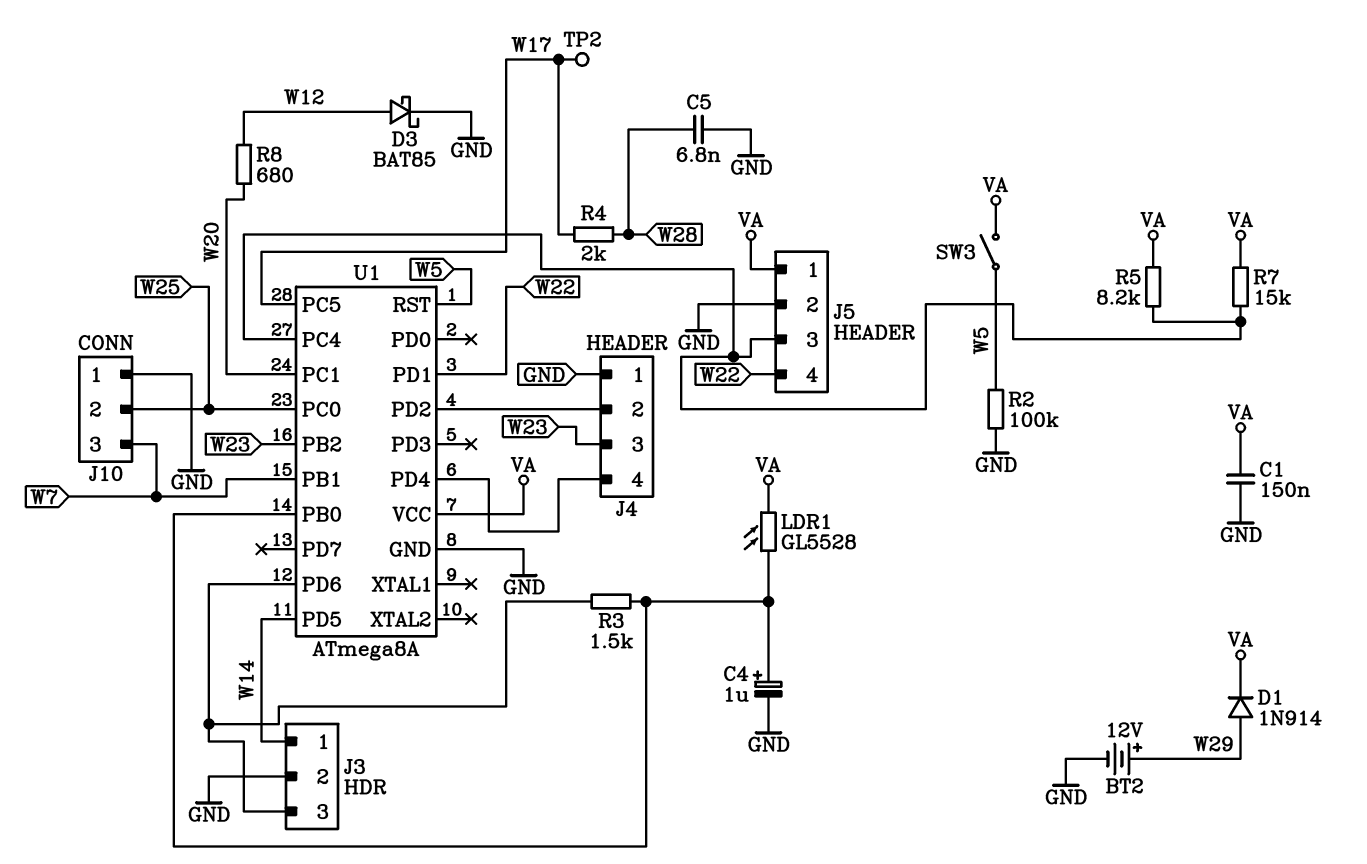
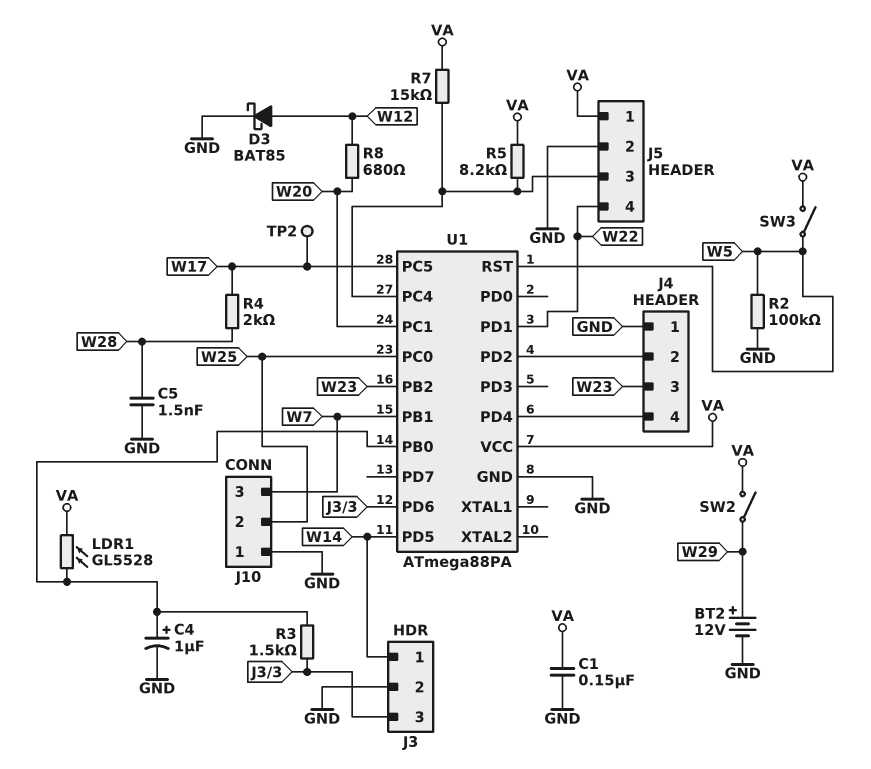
C5: 6.8nF (GND, W28) -> 1.5nF (GND, W28)
D1: diode 1N914 (A W29, K VA) -> none
SW2: none -> switch (VA, W29)
U1: ATmega8A -> ATmega88PA

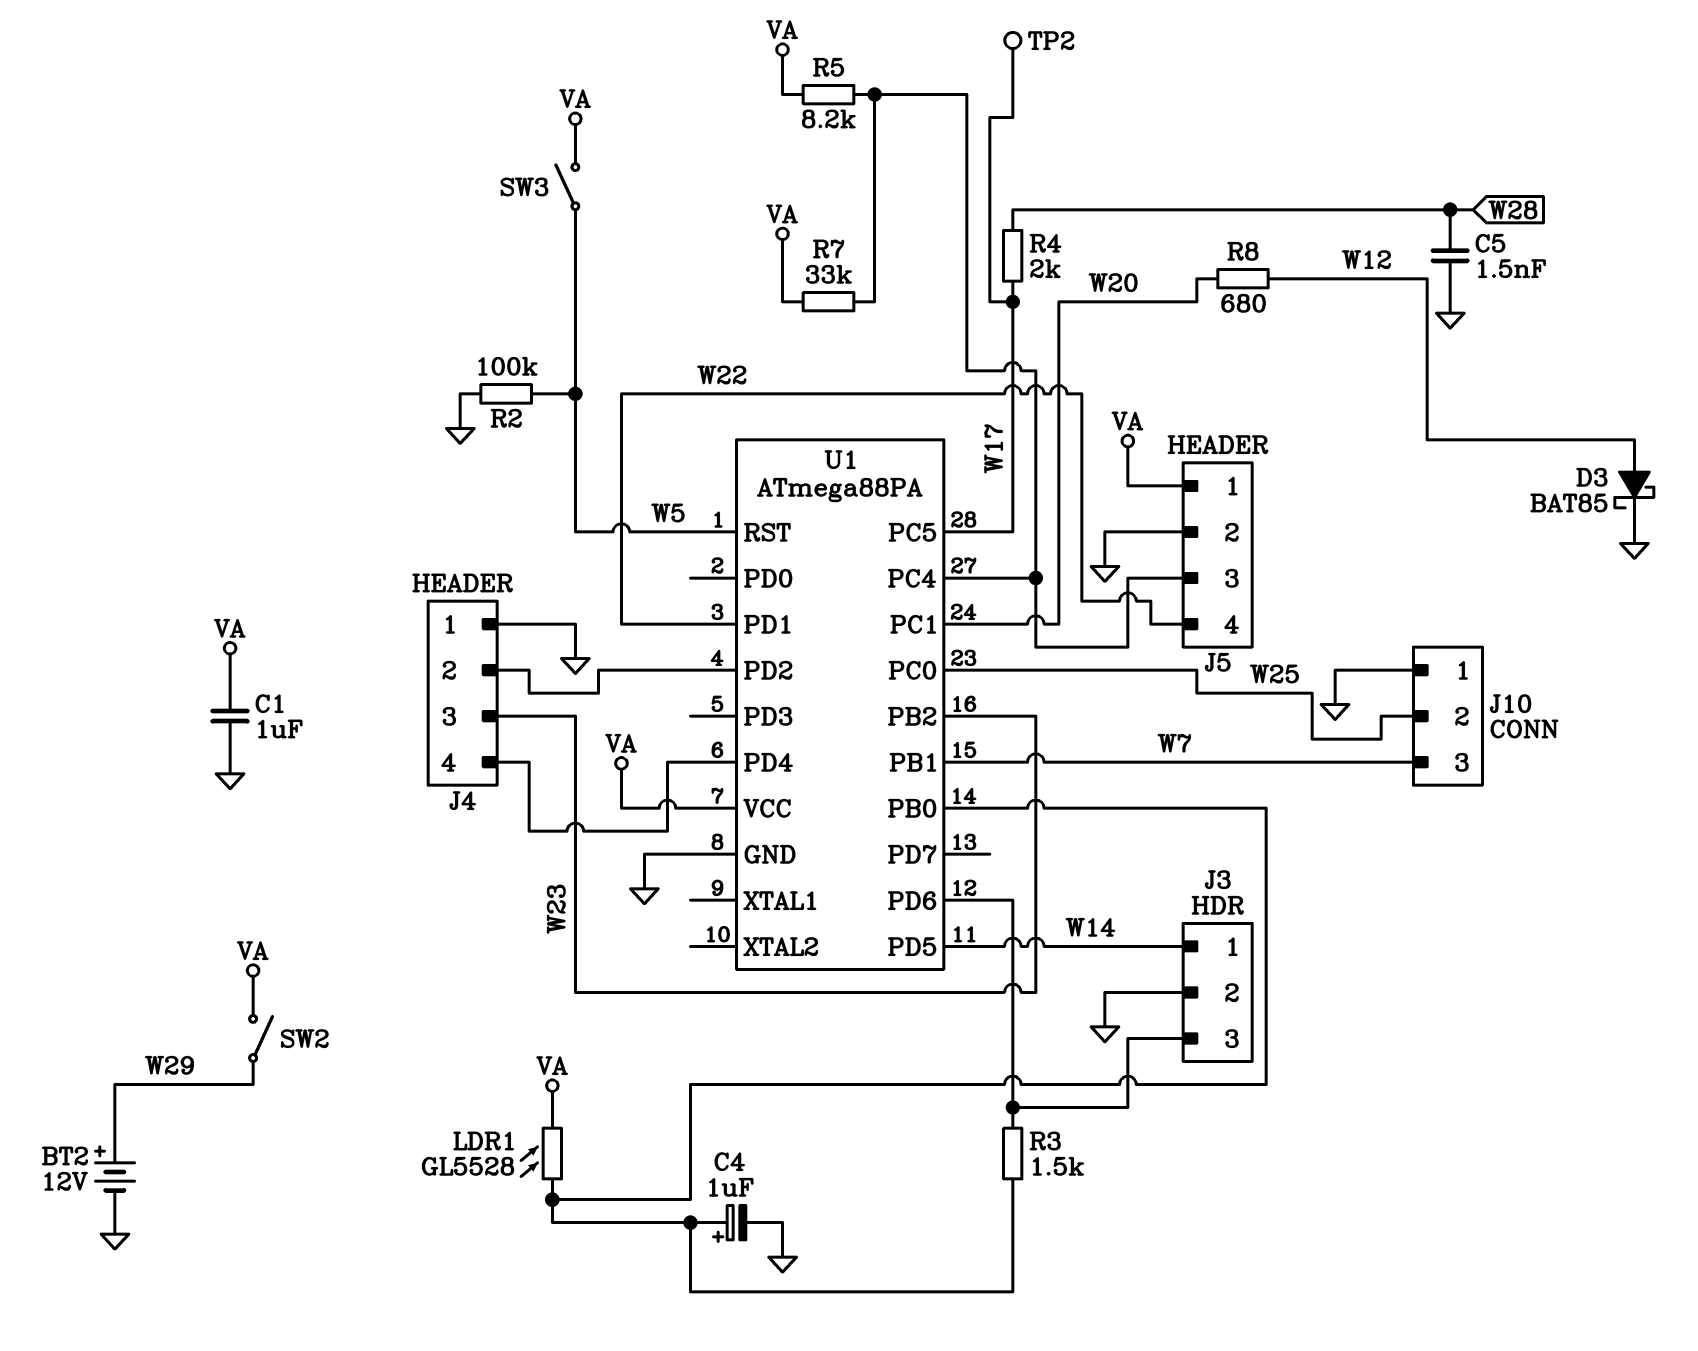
C1: 150nF (GND, VA) -> 1uF (GND, VA)
R7: 15k (J5/3, VA) -> 33k (J5/3, VA)

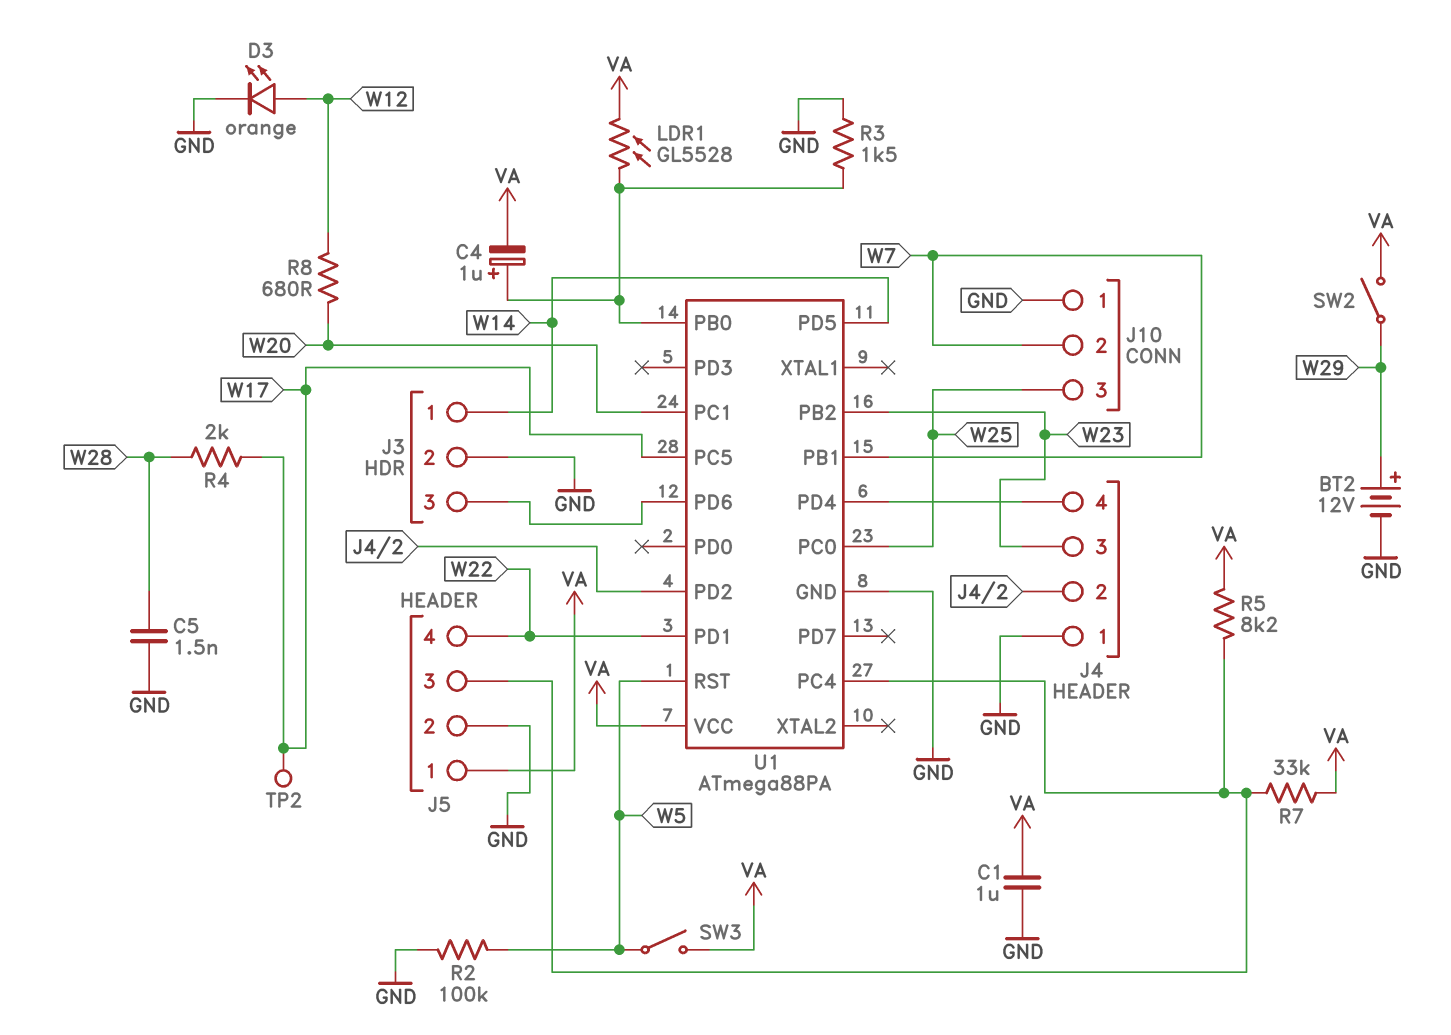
C4: 1uF (plus U1/PB0, minus GND) -> 1uF (plus U1/PB0, minus VA)
D3: schottky BAT85 (A W12, K GND) -> LED orange (A W12, K GND)
J10 pin 2: W25 -> W7
J10 pin 3: W7 -> W25
R3: 1.5k (J3/3, U1/PB0) -> 1.5k (GND, U1/PB0)

